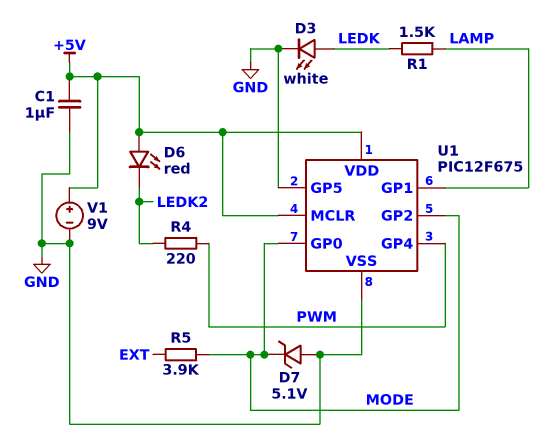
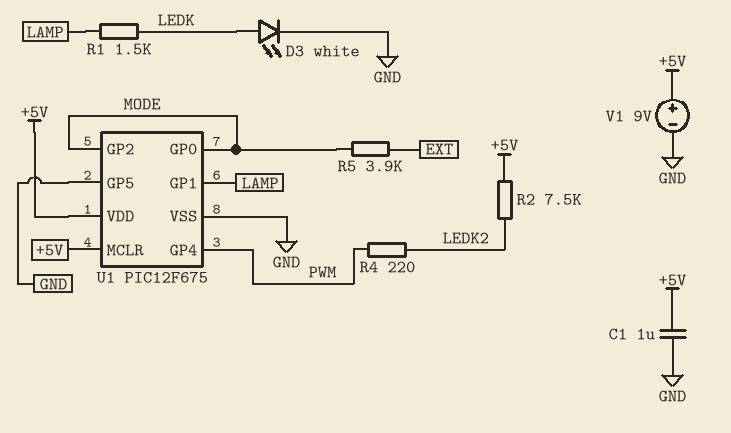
D6: LED red (A +5V, K LEDK2) -> none
D7: zener 5.1V (A GND, K MODE) -> none
R2: none -> 7.5k (+5V, LEDK2)

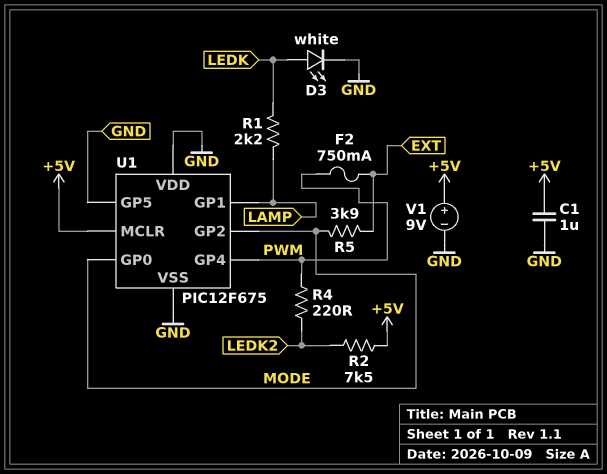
F2: none -> 750mA (EXT, PWM)
R1: 1.5k (LAMP, LEDK) -> 2.2k (LAMP, LEDK)
U1 pin VDD: +5V -> GND

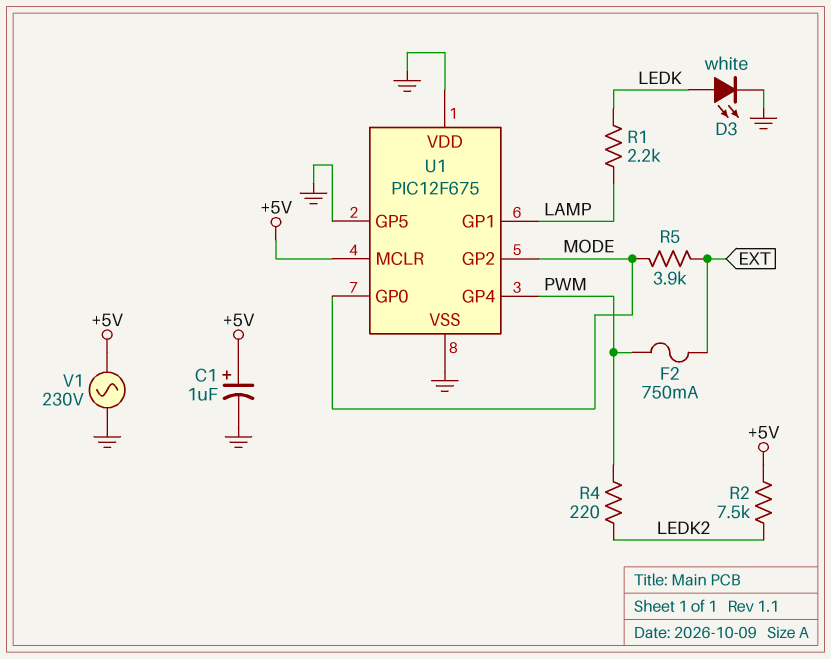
C1: 1uF (+5V, GND) -> 1uF (plus +5V, minus GND)
V1: 9V (plus +5V, minus GND) -> AC 230V (+5V, GND)

